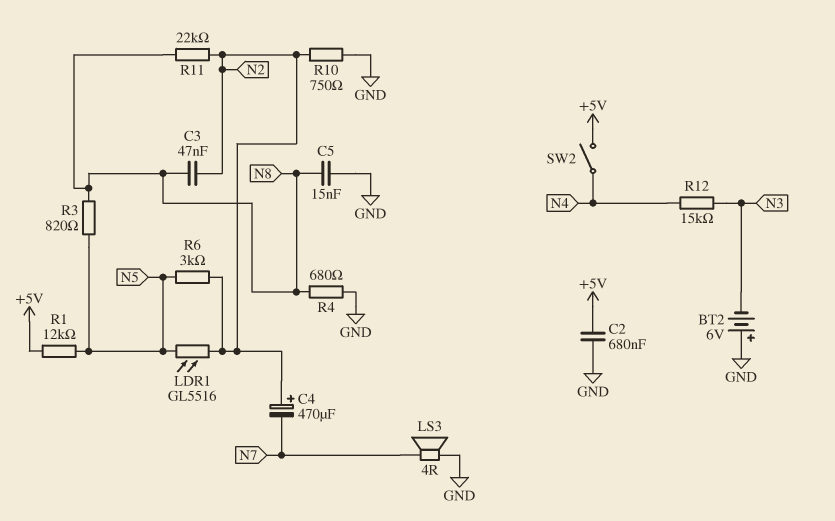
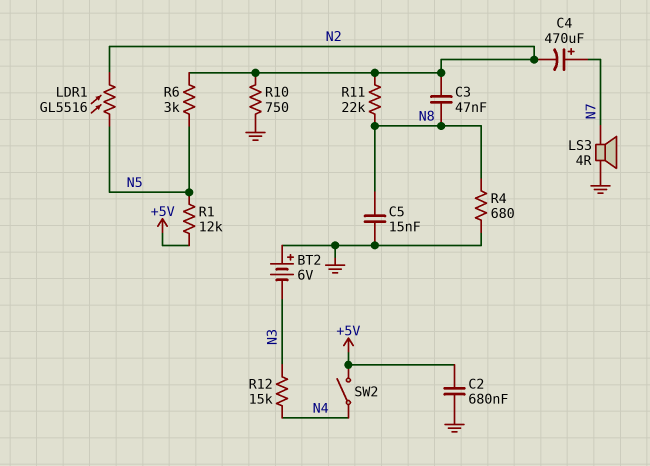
C4: 470uF (plus N2, minus N7) -> 470uF (plus N7, minus N2)
R3: 820 (N5, N8) -> none

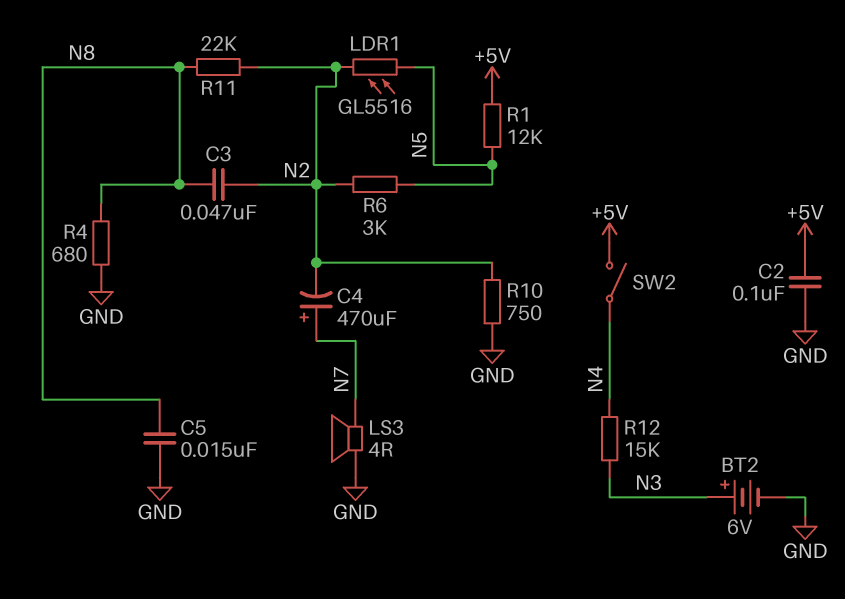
BT2: 6V (plus GND, minus N3) -> 6V (plus N3, minus GND)
C2: 680nF (+5V, GND) -> 100nF (+5V, GND)

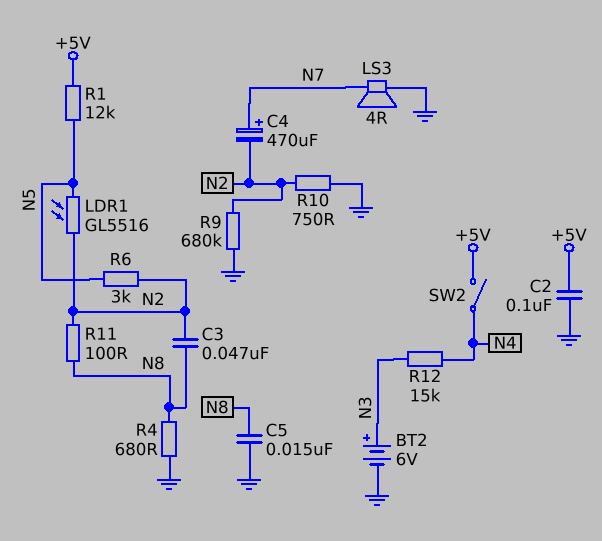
R9: none -> 680k (GND, N2)
R11: 22k (N2, N8) -> 100 (N2, N8)

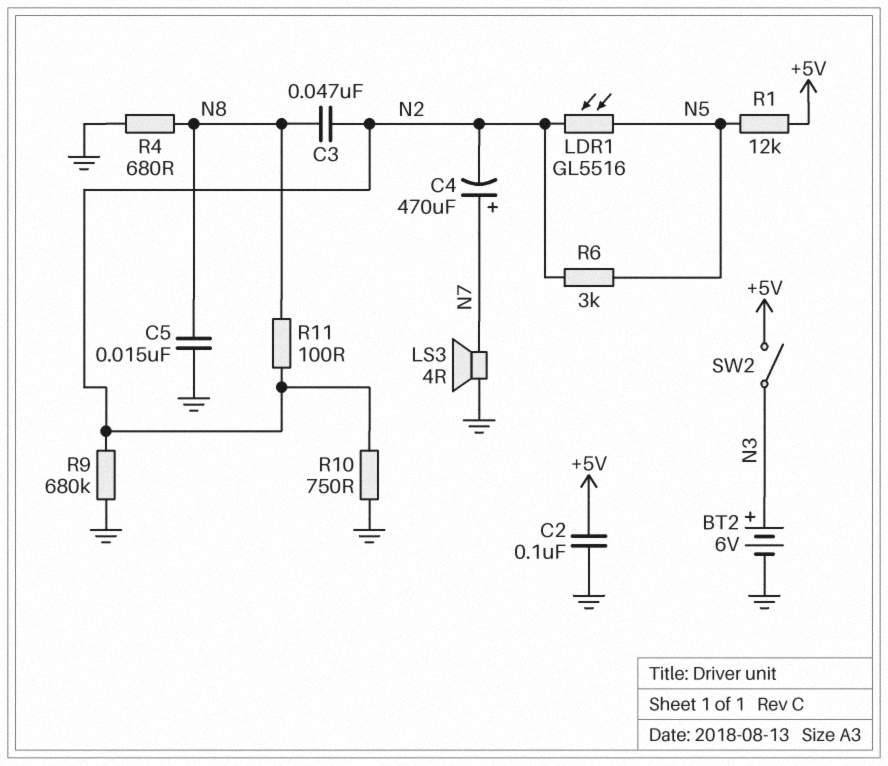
R12: 15k (N3, N4) -> none
SW2: switch (+5V, N4) -> switch (+5V, N3)

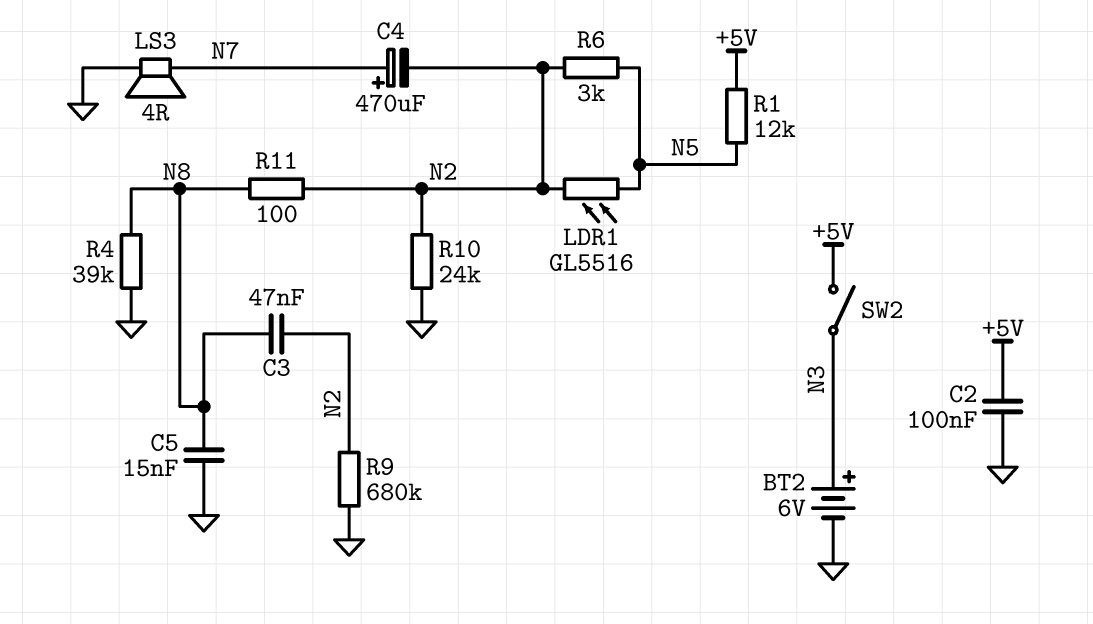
R4: 680 (GND, N8) -> 39k (GND, N8)
R10: 750 (GND, N2) -> 24k (GND, N2)

